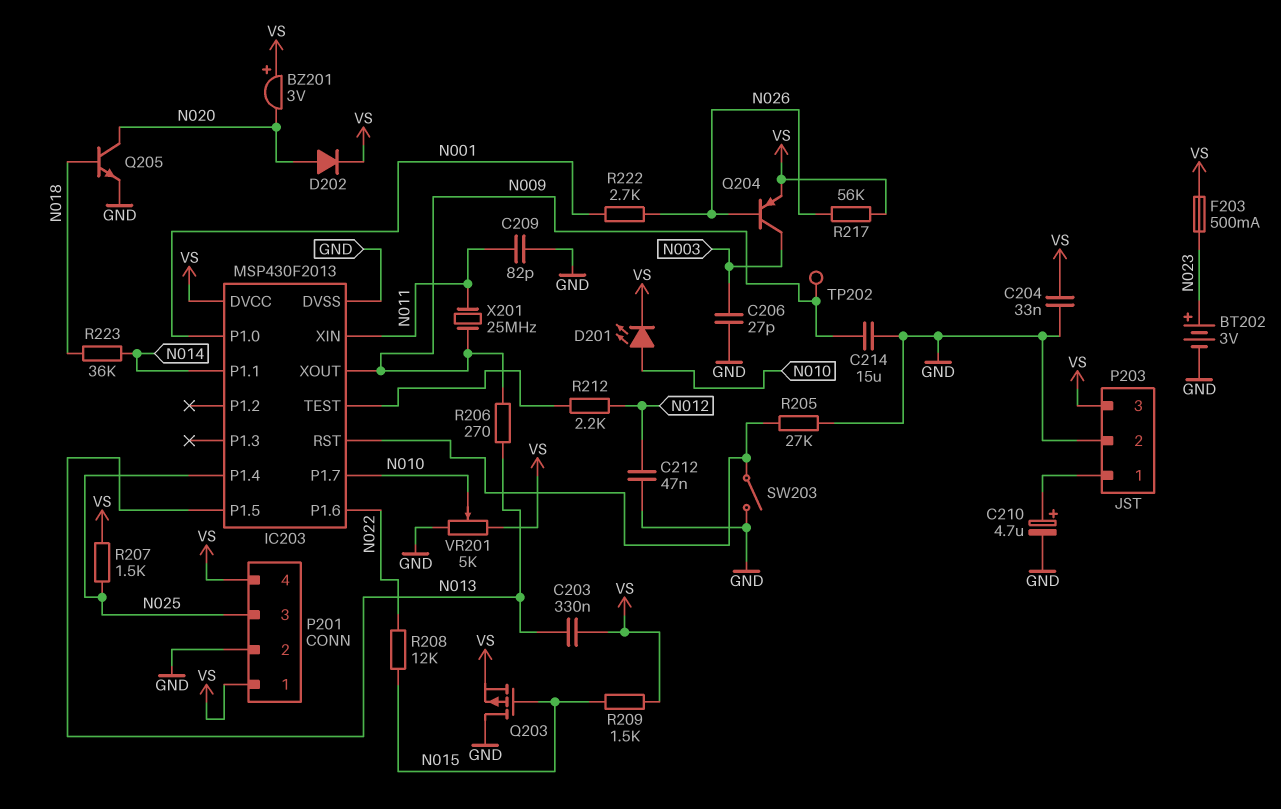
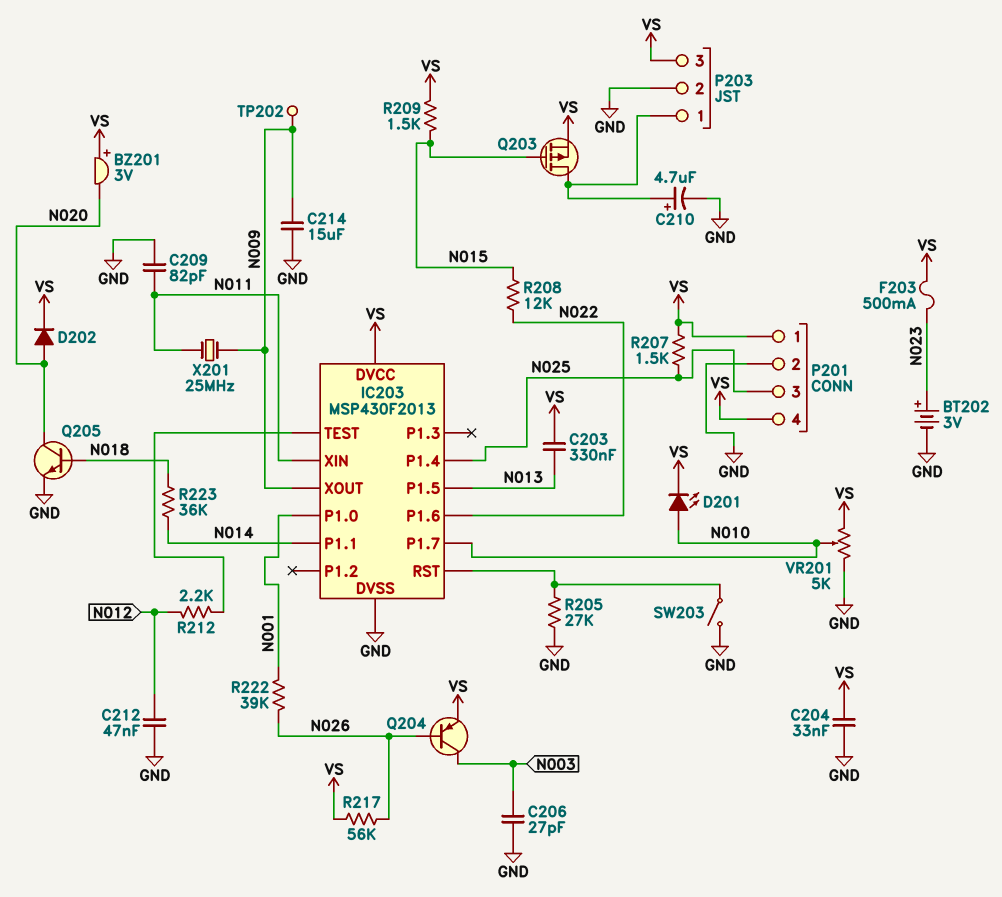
Q203: PMOS (G N015, D GND, S VS) -> PMOS (G N015, D P203/1, S VS)
R206: 270 (N009, N013) -> none
R222: 2.7k (N001, N026) -> 39k (N001, N026)

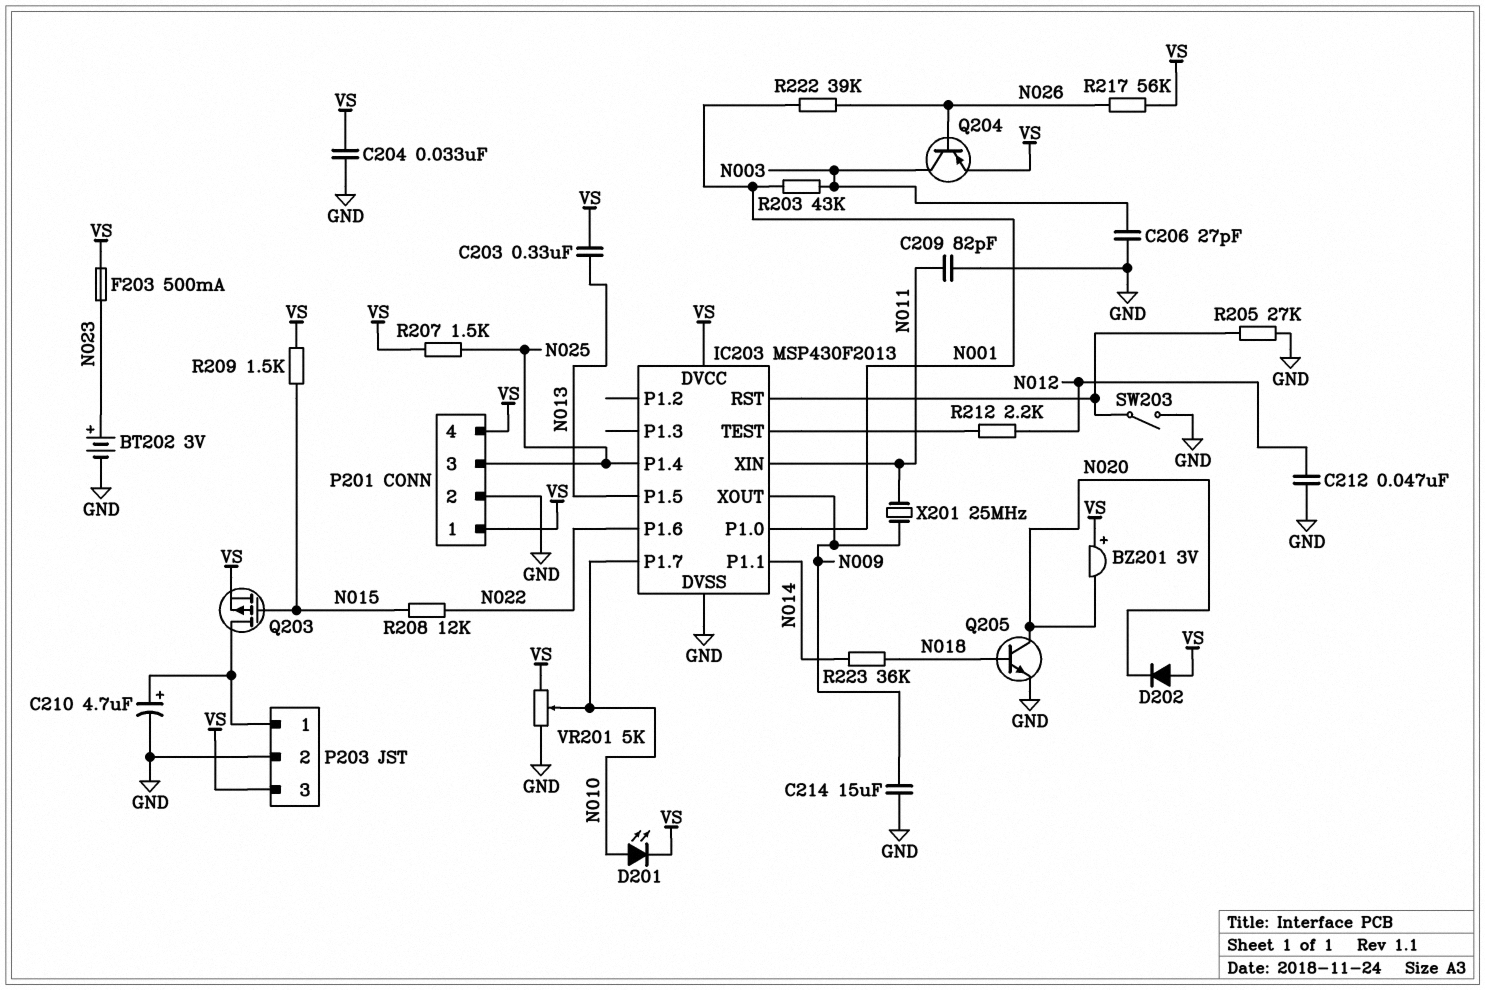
D202: diode (A N020, K VS) -> diode (A VS, K N020)
R203: none -> 43k (N001, N003)
TP202: test point (N009) -> none

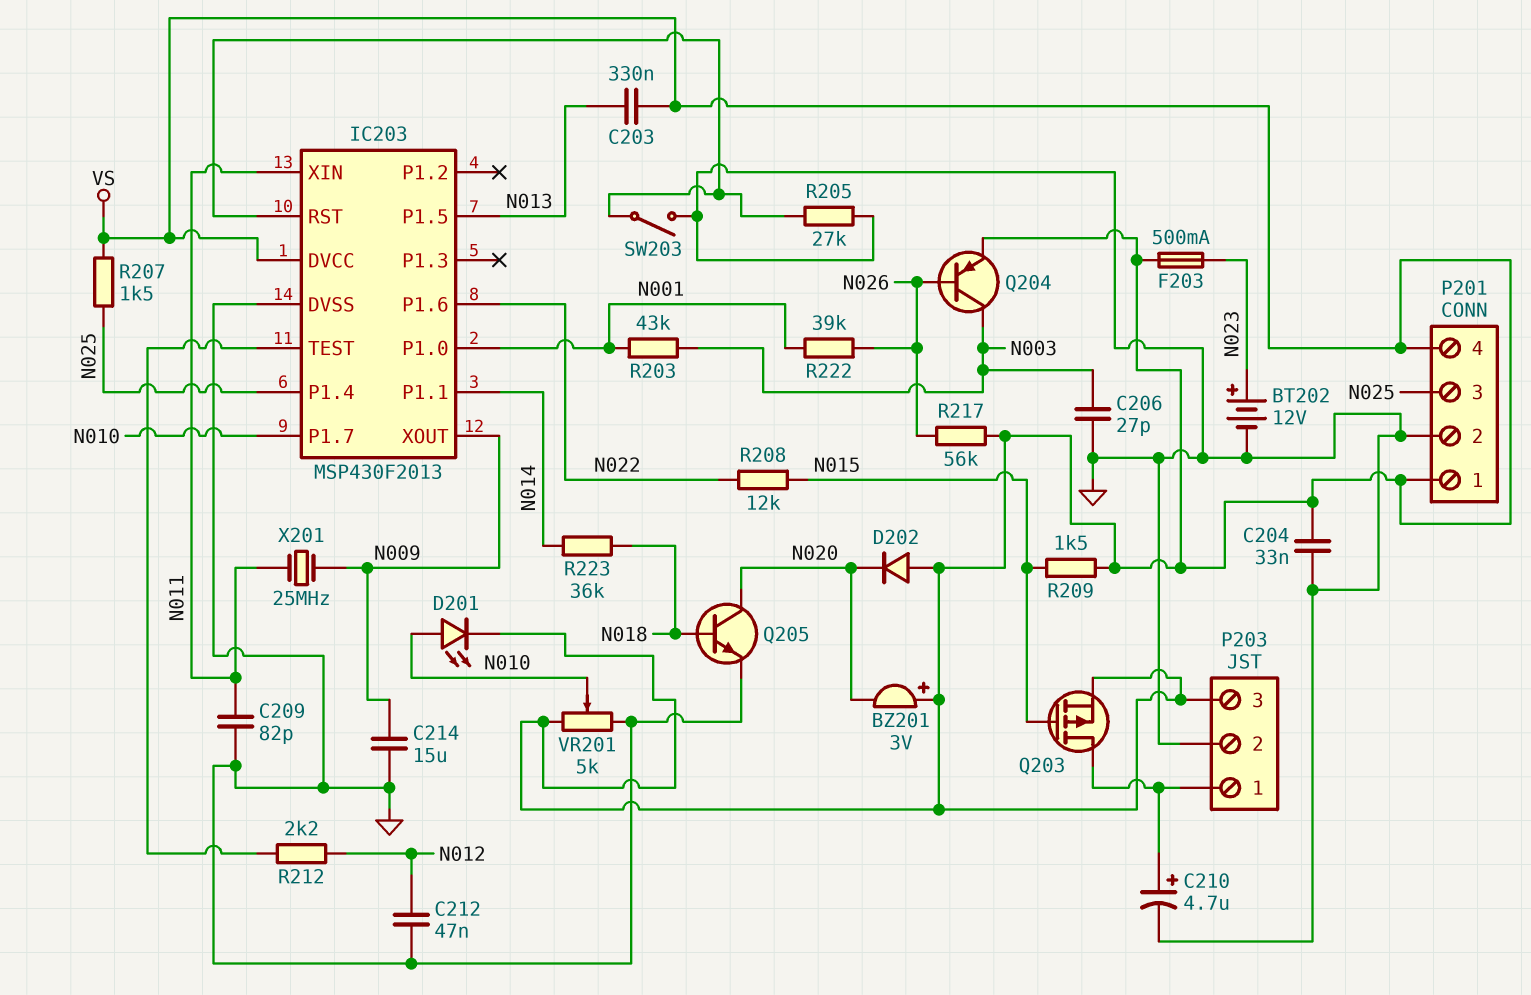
BT202: 3V (plus N023, minus GND) -> 12V (plus N023, minus GND)

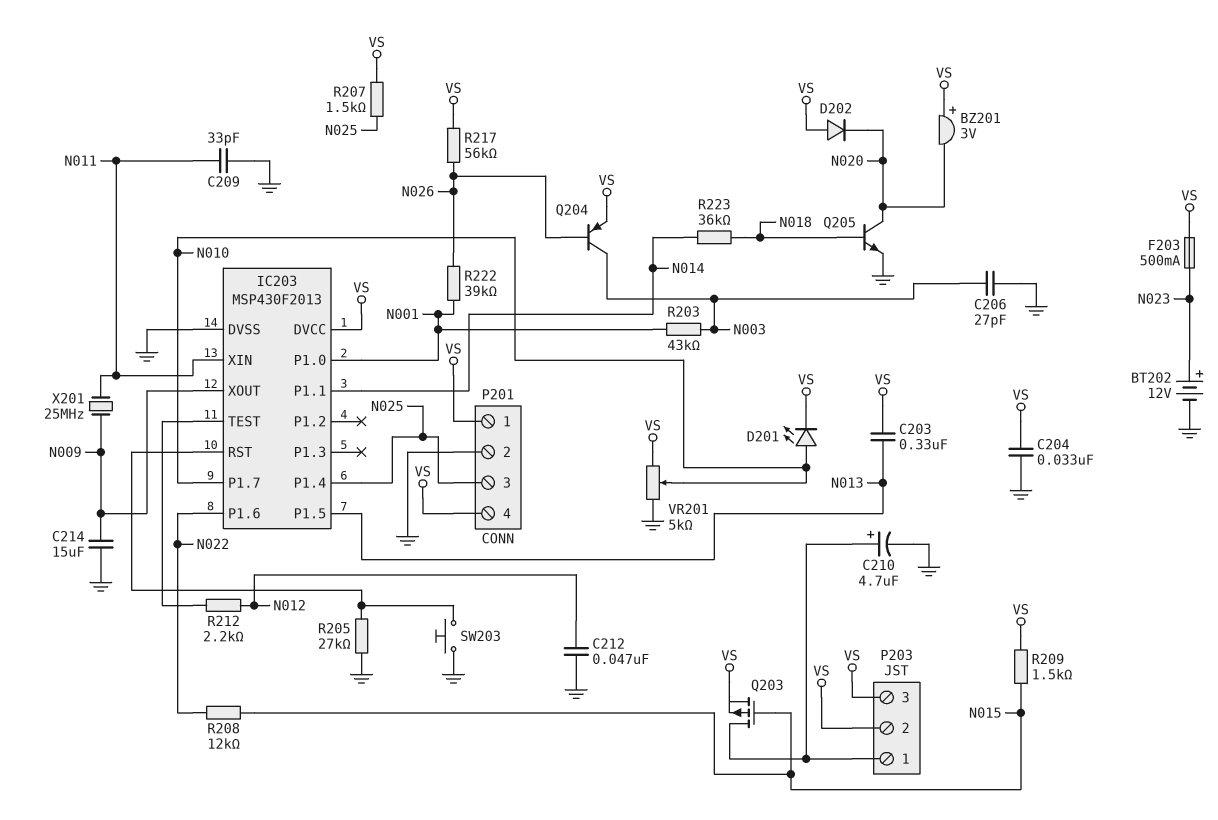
C209: 82pF (GND, N011) -> 33pF (GND, N011)
P203 pin 2: GND -> VS
SW203: switch (GND, IC203/RST) -> button (GND, IC203/RST)

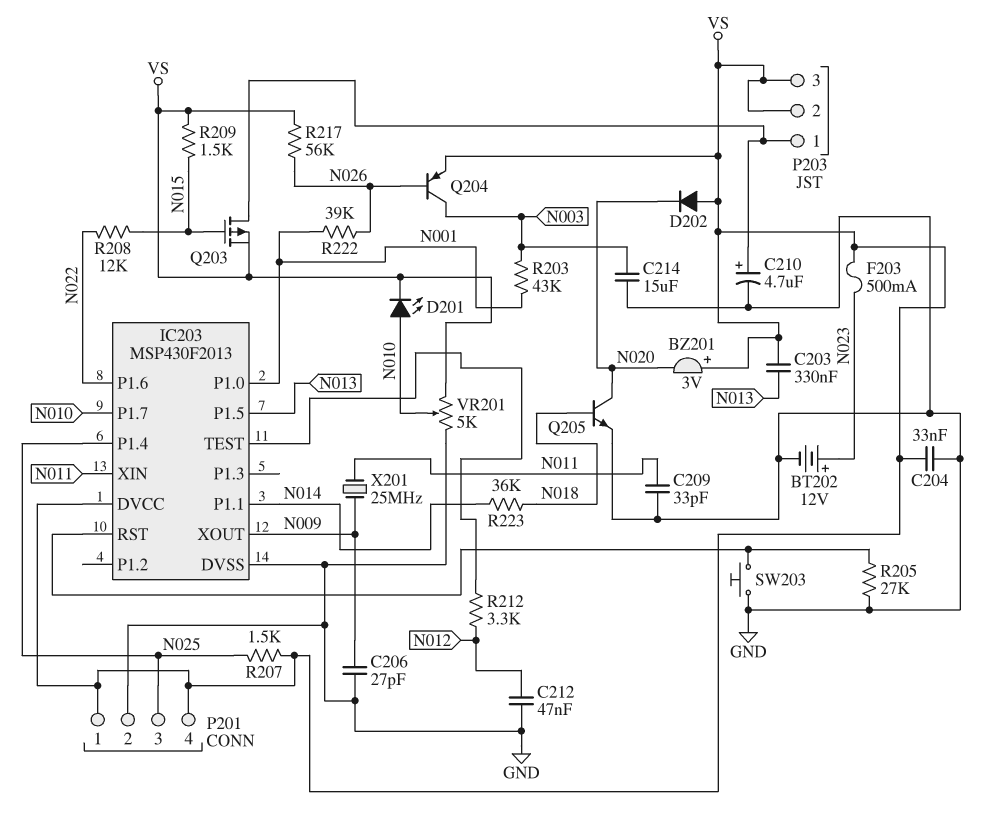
C206: 27pF (GND, N003) -> 27pF (GND, N009)
C214: 15uF (GND, N009) -> 15uF (GND, N003)
R212: 2.2k (IC203/TEST, N012) -> 3.3k (IC203/TEST, N012)

